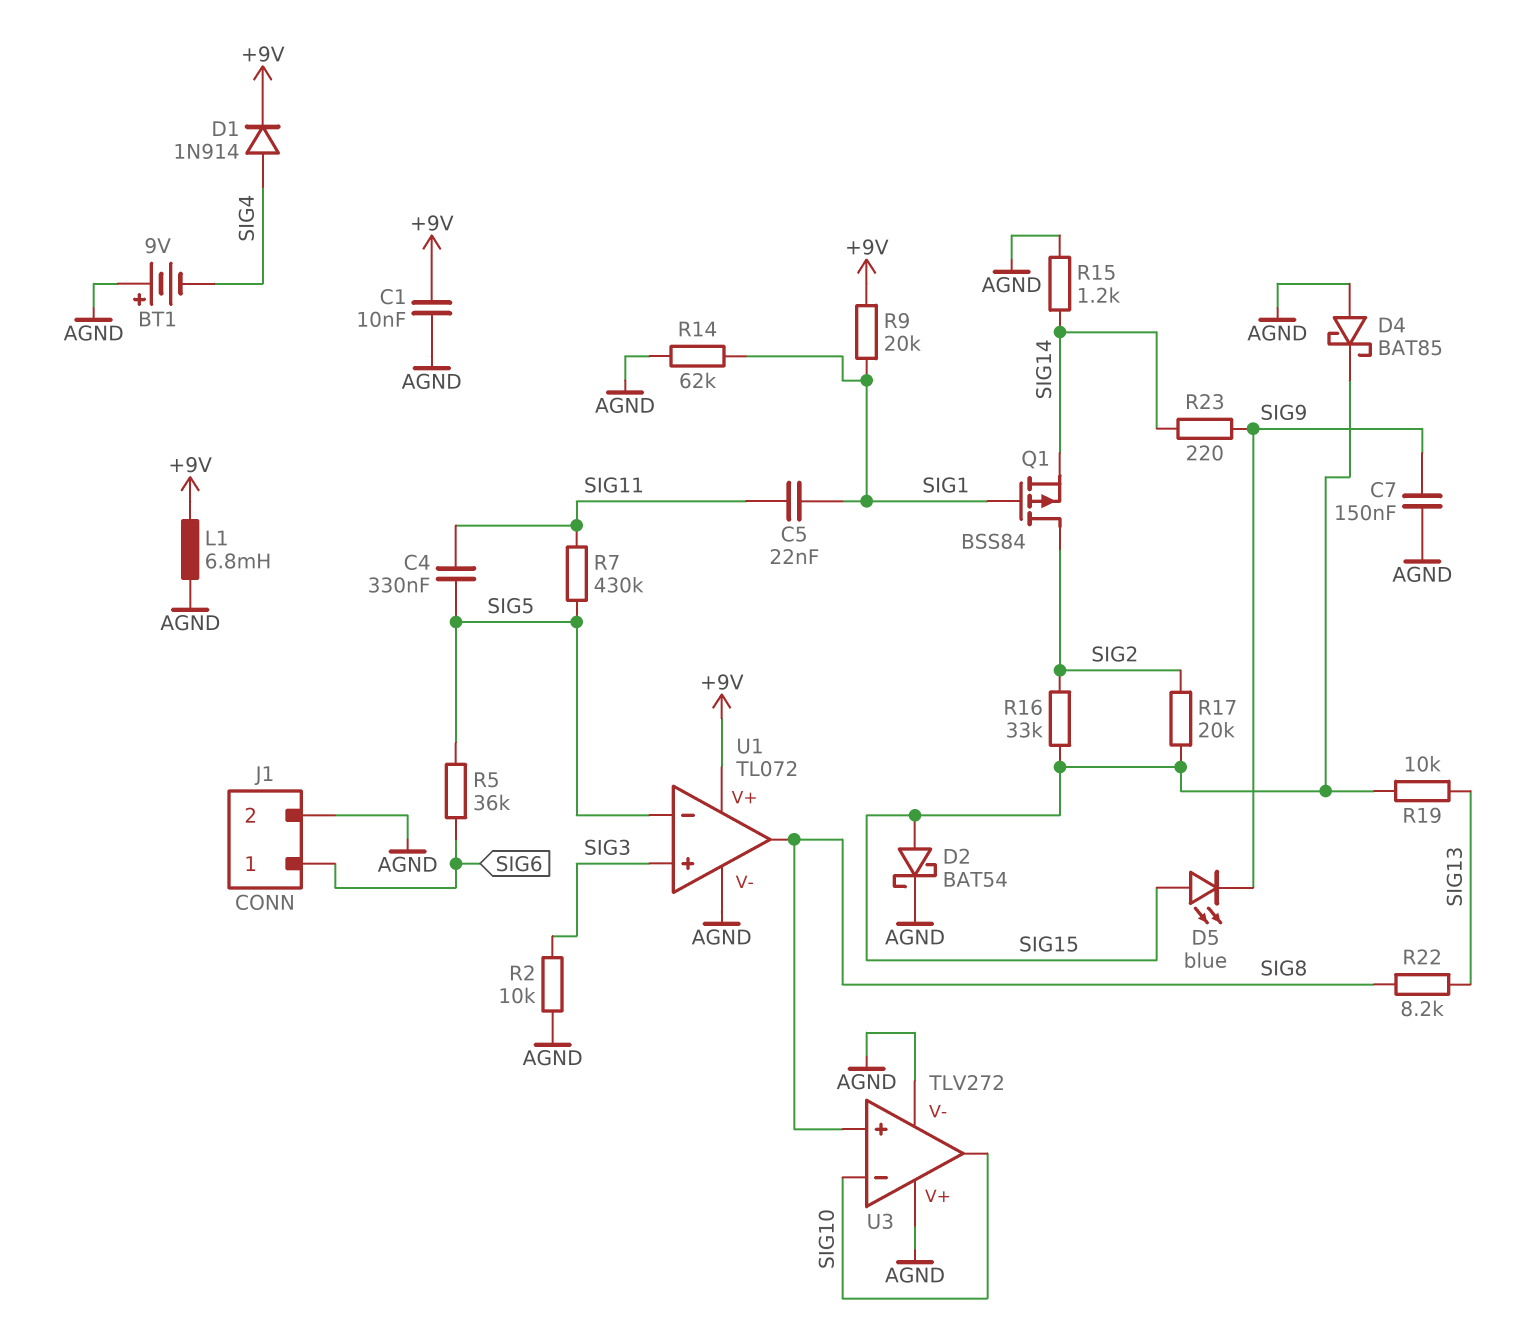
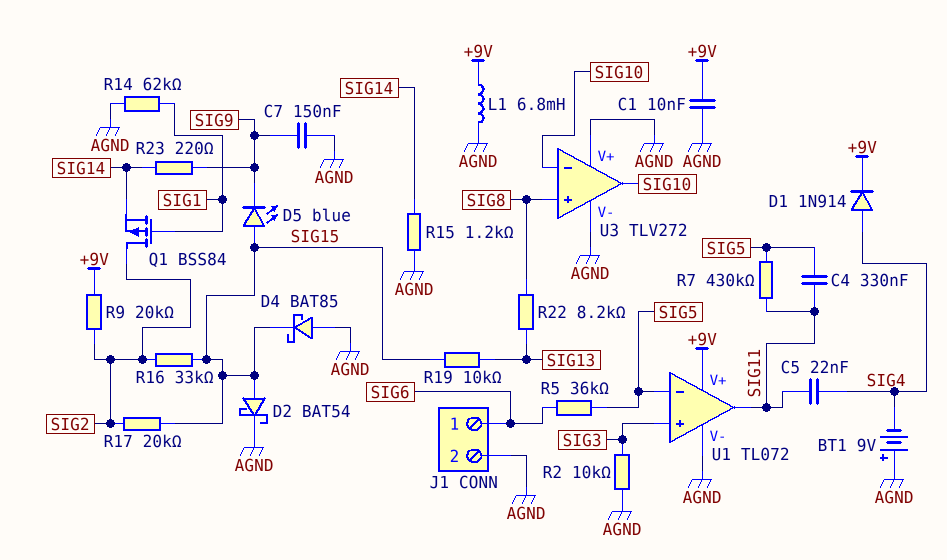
C5: 22nF (SIG1, SIG11) -> 22nF (SIG4, SIG11)
R9: 20k (+9V, SIG1) -> 20k (+9V, SIG2)
U1 pin out: SIG8 -> SIG11

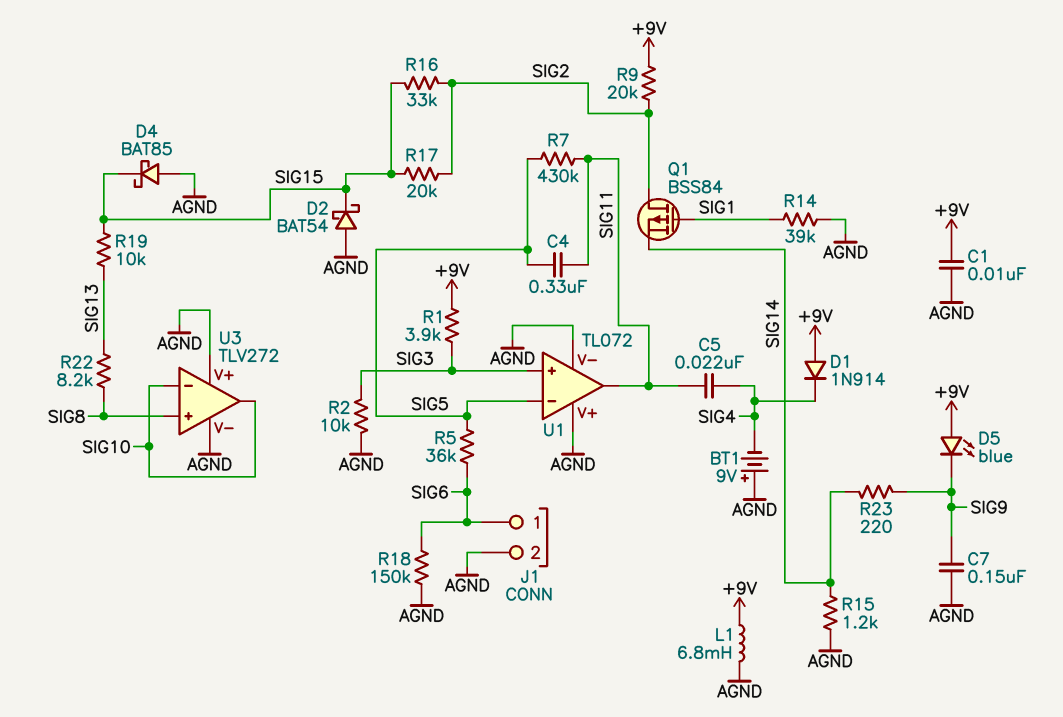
D1: diode 1N914 (A SIG4, K +9V) -> diode 1N914 (A +9V, K SIG4)
D2: schottky BAT54 (A SIG15, K AGND) -> schottky BAT54 (A AGND, K SIG15)
D5: LED blue (A SIG15, K SIG9) -> LED blue (A +9V, K SIG9)
R1: none -> 3.9k (+9V, SIG3)
R14: 62k (AGND, SIG1) -> 39k (AGND, SIG1)
R18: none -> 150k (AGND, SIG6)
U1 pin V+: +9V -> AGND

